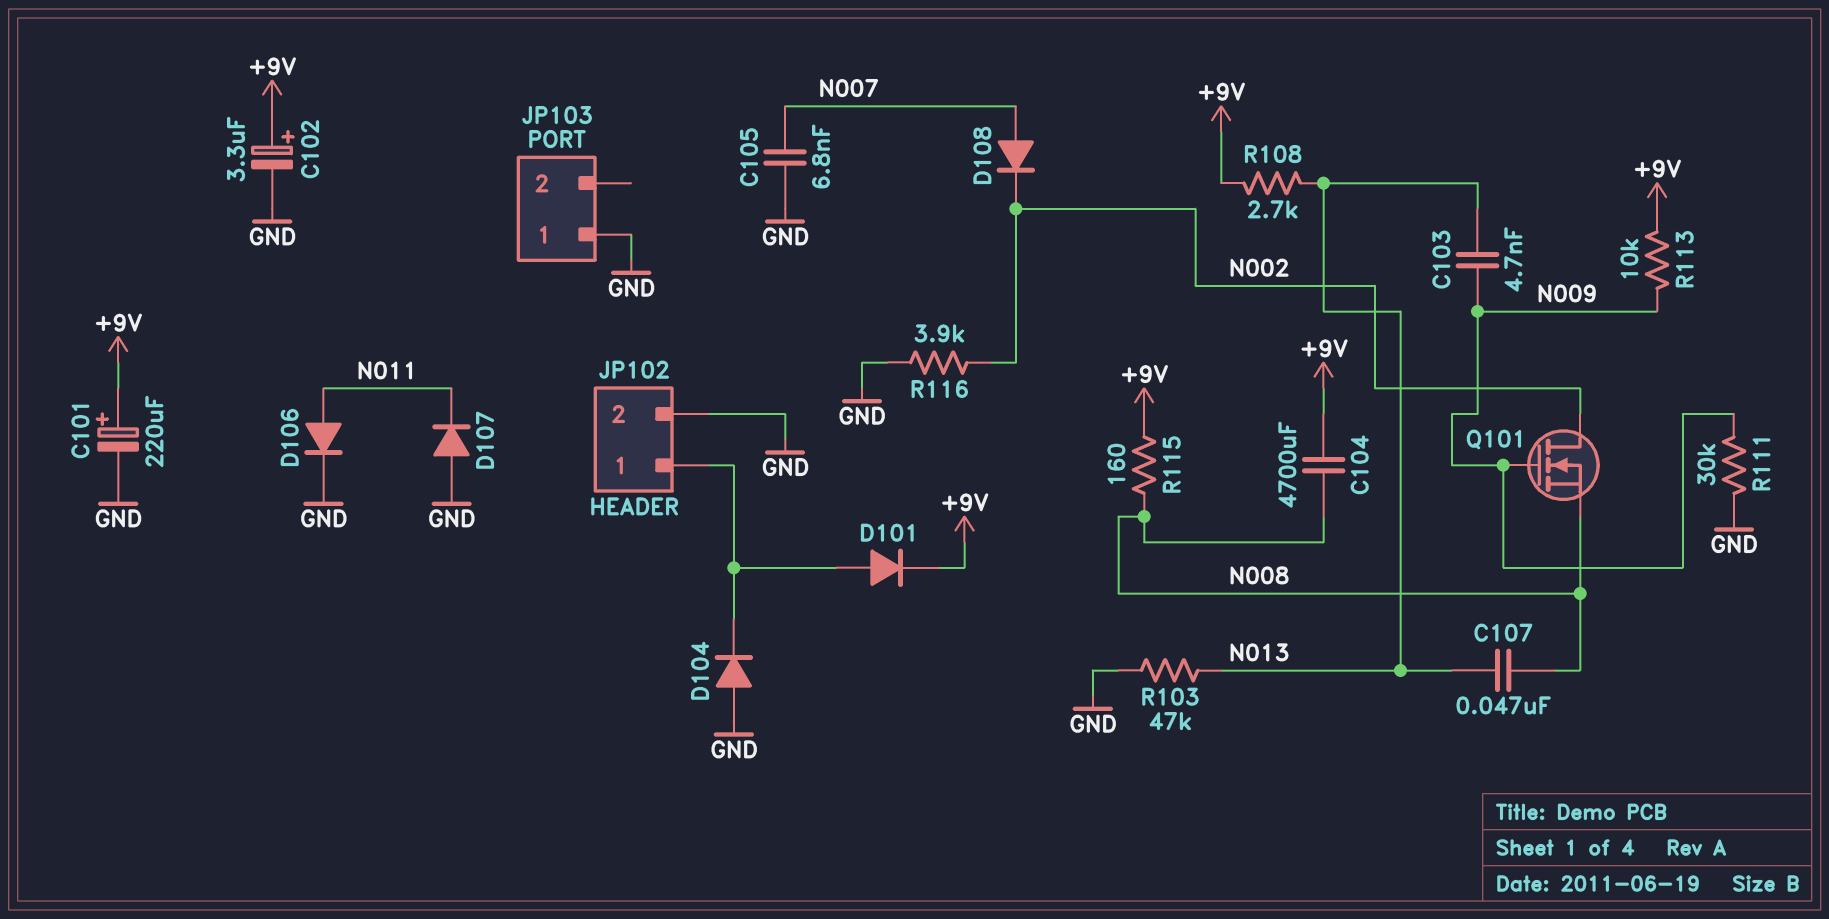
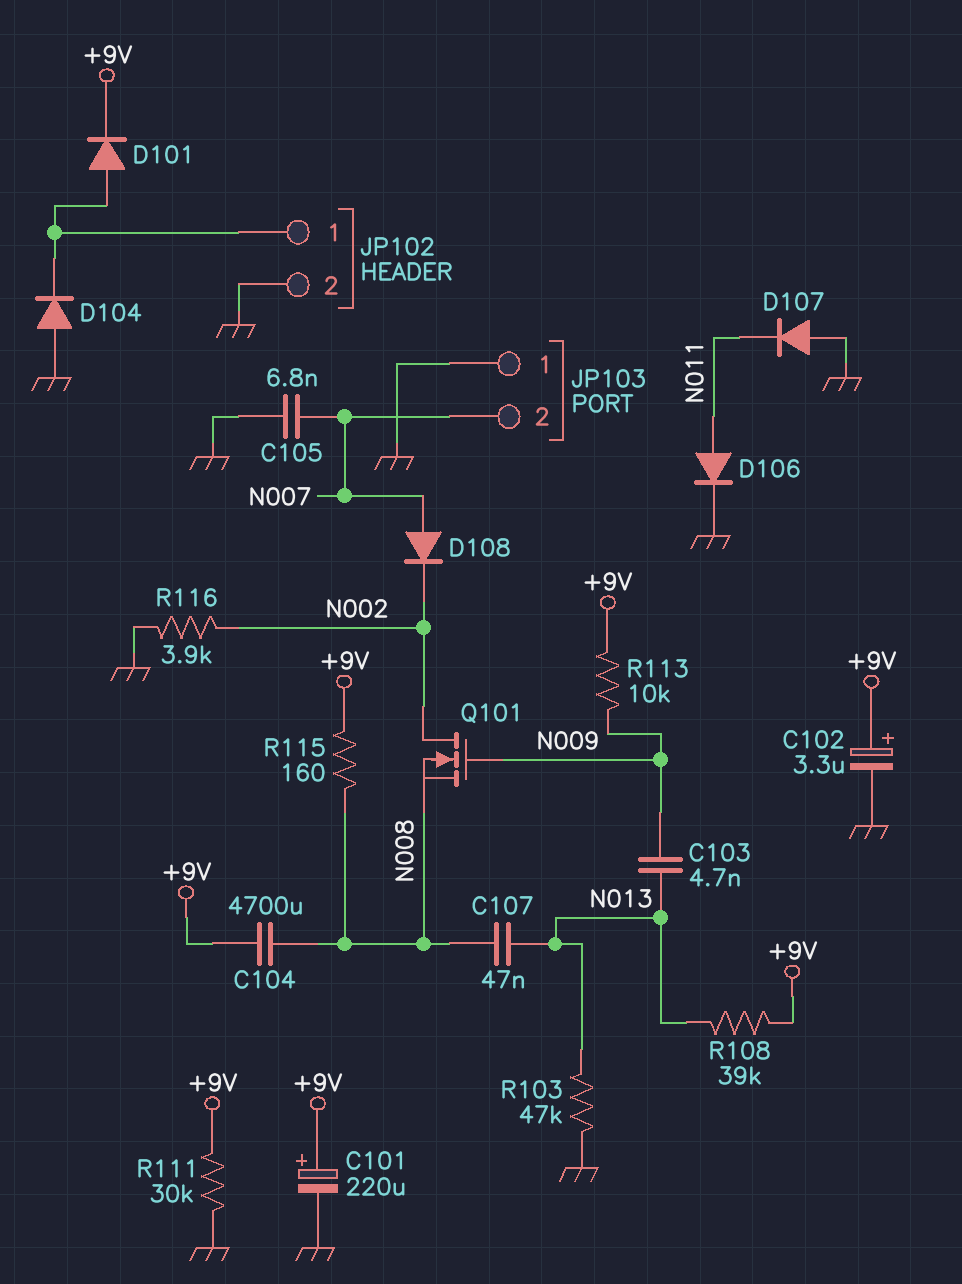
JP103 pin 2: none -> N007
R108: 2.7k (+9V, N013) -> 39k (+9V, N013)
R111: 30k (GND, N009) -> 30k (+9V, GND)

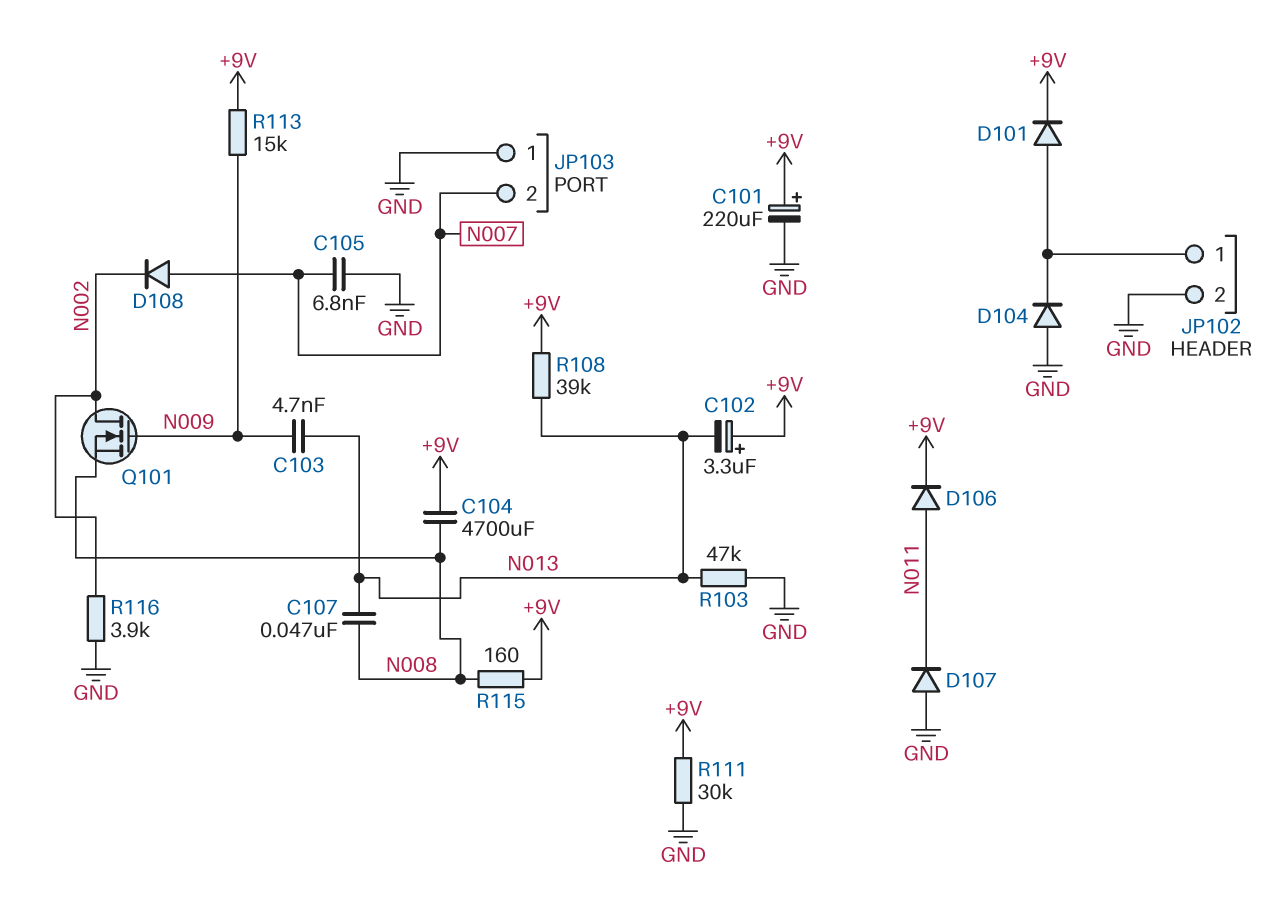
C102: 3.3uF (plus +9V, minus GND) -> 3.3uF (plus +9V, minus N013)
D106: diode (A N011, K GND) -> diode (A N011, K +9V)
R113: 10k (+9V, N009) -> 15k (+9V, N009)

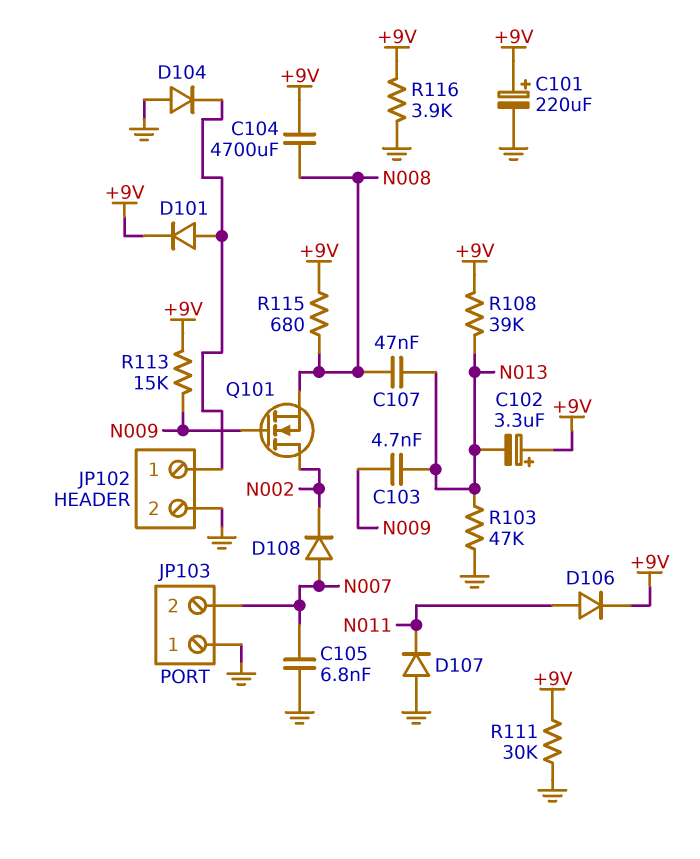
R115: 160 (+9V, N008) -> 680 (+9V, N008)
R116: 3.9k (GND, N002) -> 3.9k (+9V, GND)

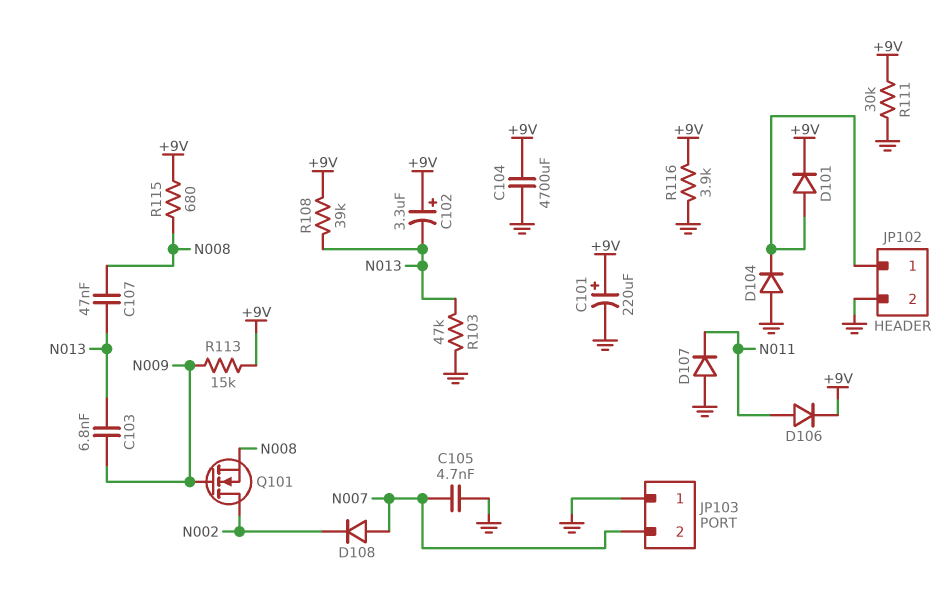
C103: 4.7nF (N009, N013) -> 6.8nF (N009, N013)
C104: 4700uF (+9V, N008) -> 4700uF (+9V, GND)
C105: 6.8nF (GND, N007) -> 4.7nF (GND, N007)

